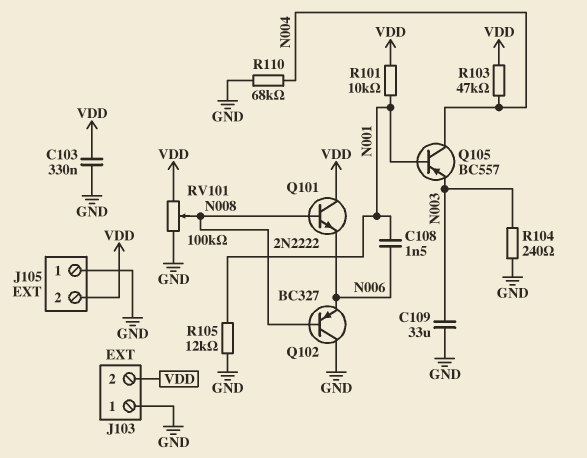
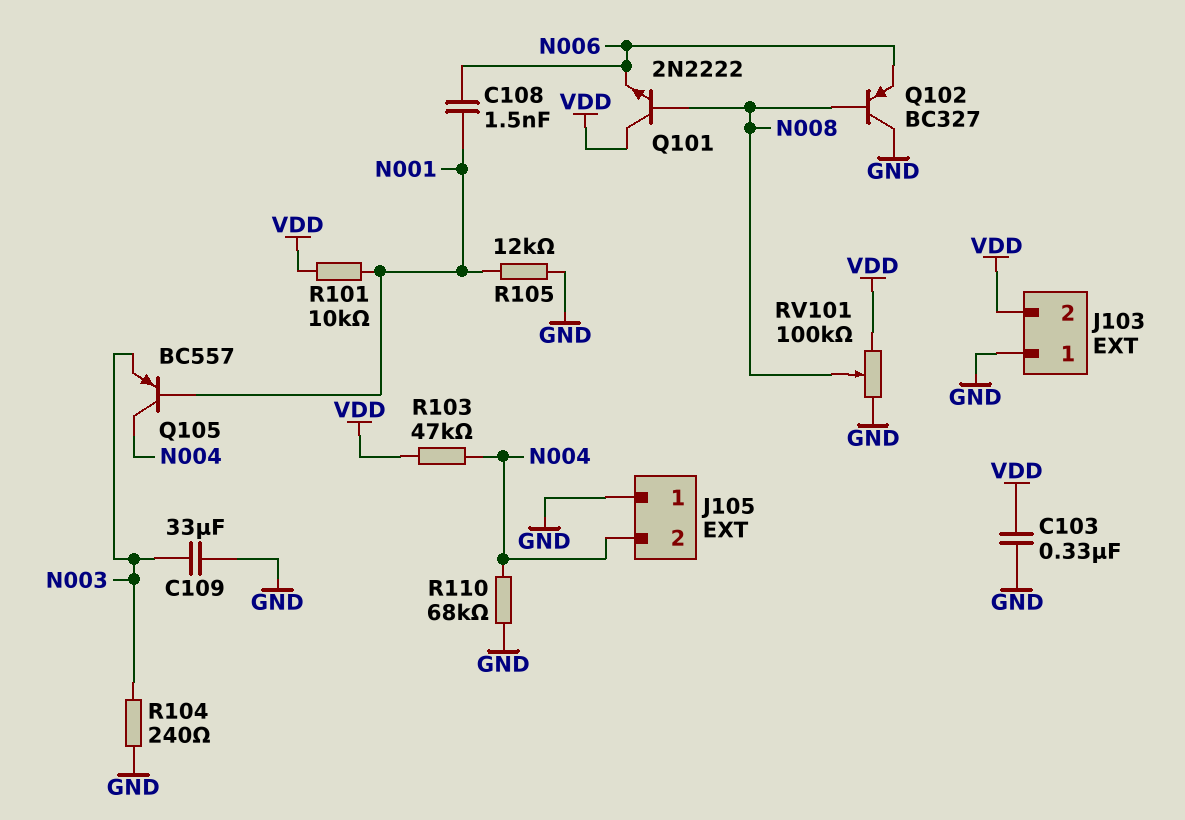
J105 pin 2: VDD -> N004

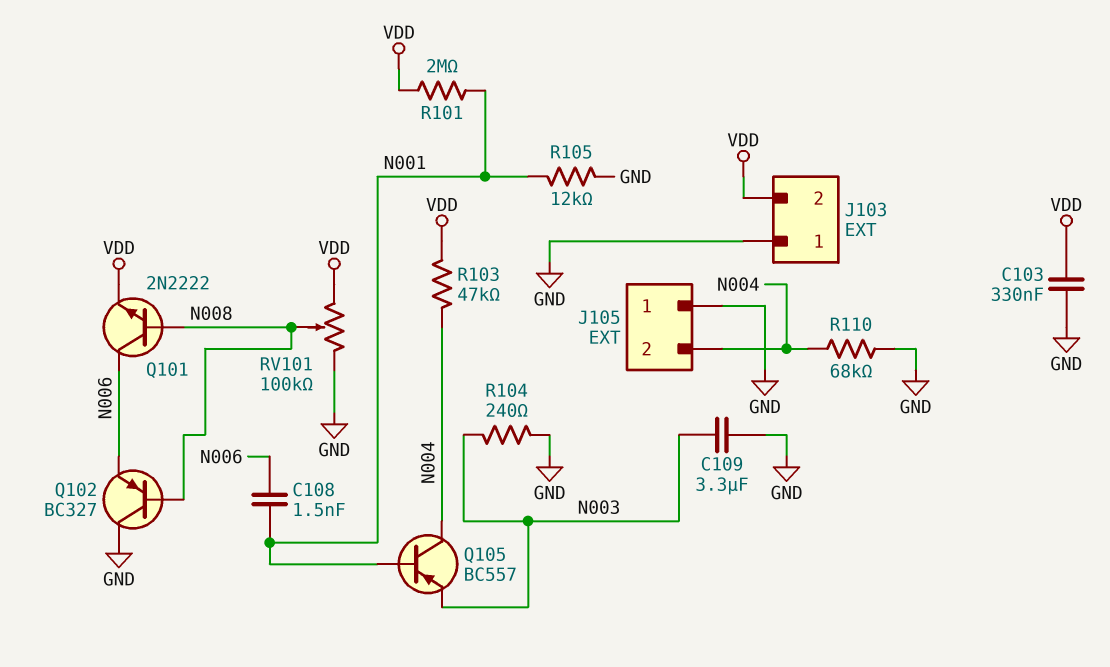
C109: 33uF (GND, N003) -> 3.3uF (GND, N003)
Q101: NPN 2N2222 (B N008, C VDD, E N006) -> NPN 2N2222 (B N008, C N006, E VDD)
R101: 10k (N001, VDD) -> 2M (N001, VDD)

